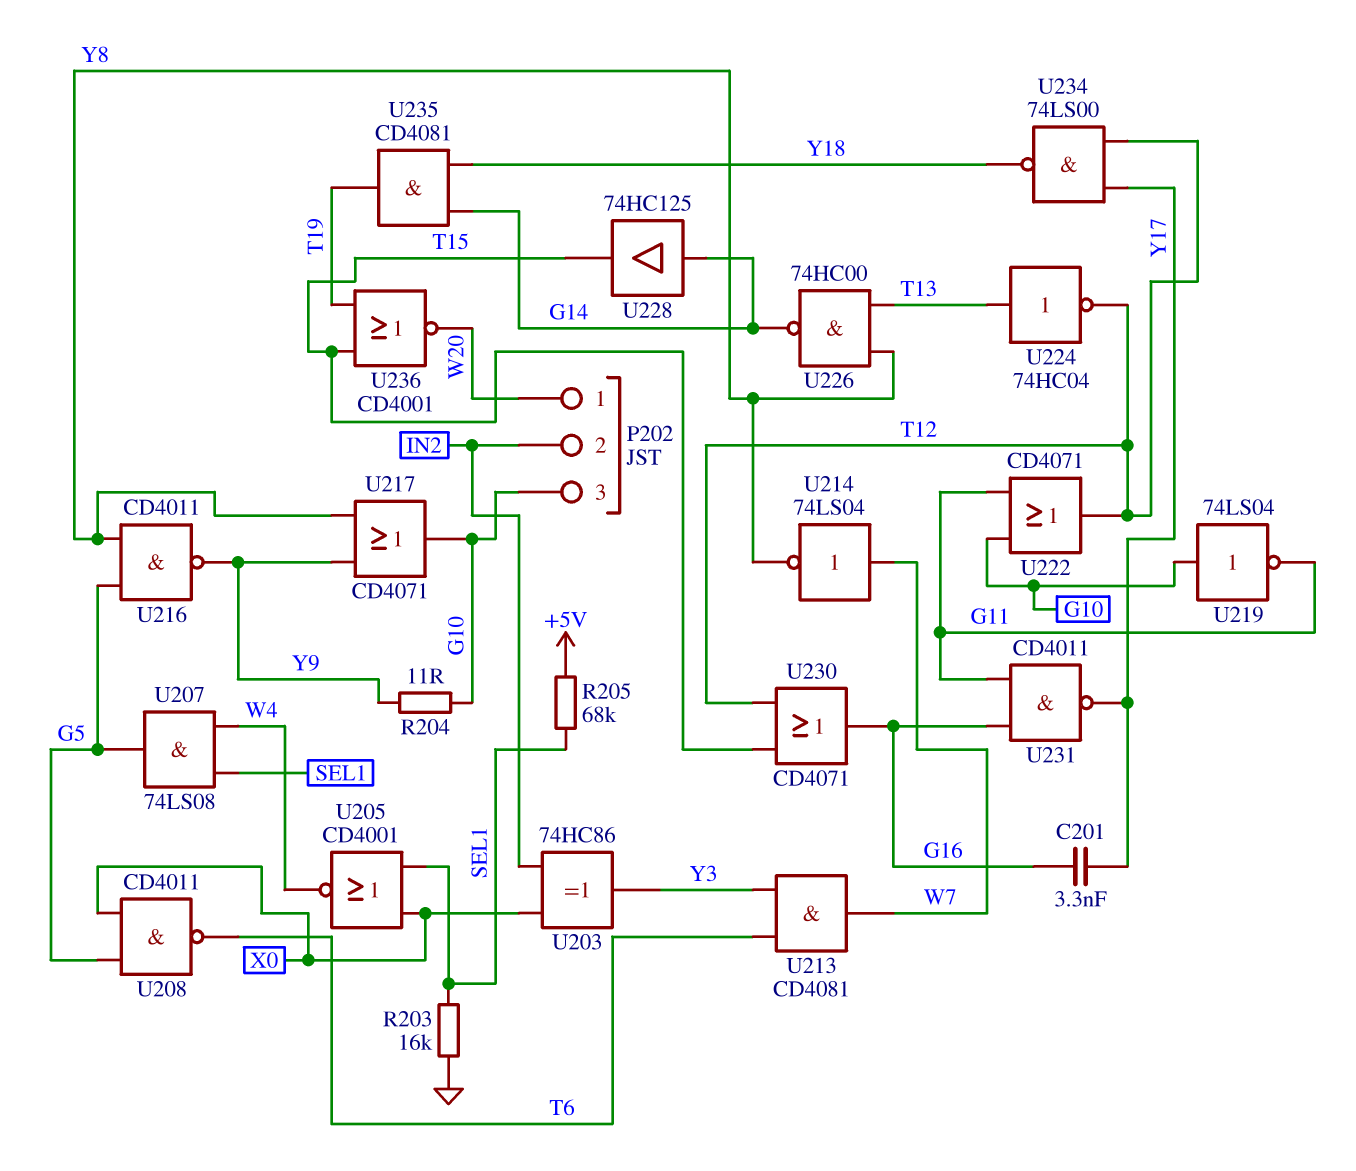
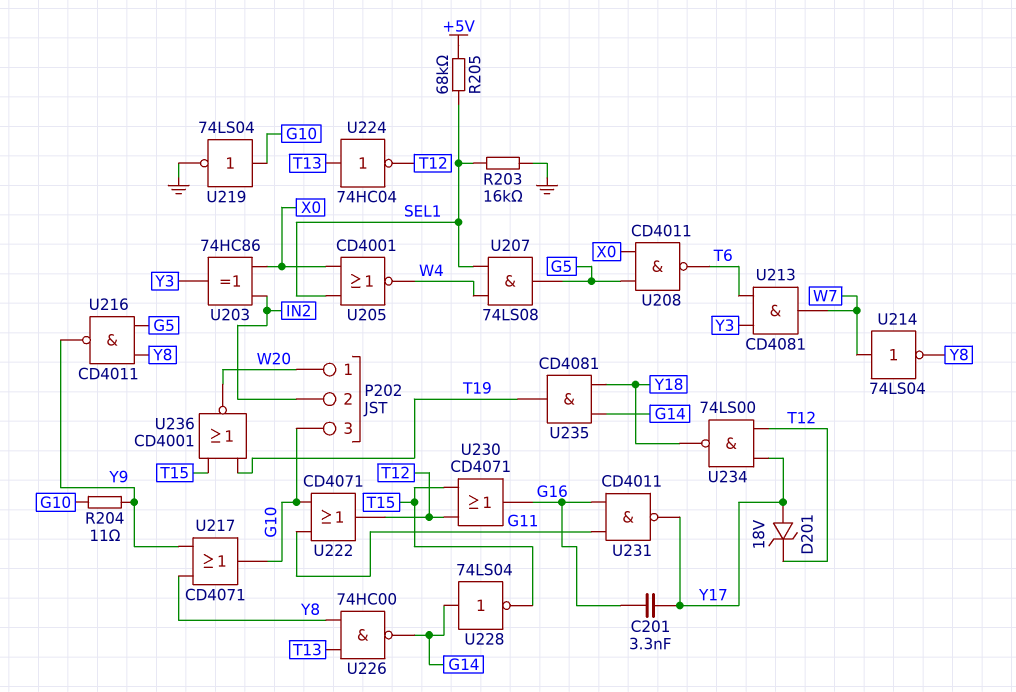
D201: none -> zener 18V (A Y17, K T12)
U219: NOT 74LS04 (in G10, out G11) -> NOT 74LS04 (in G10, out GND)
U228: buffer 74HC125 (in G14, out T15) -> NOT 74LS04 (in G14, out T15)

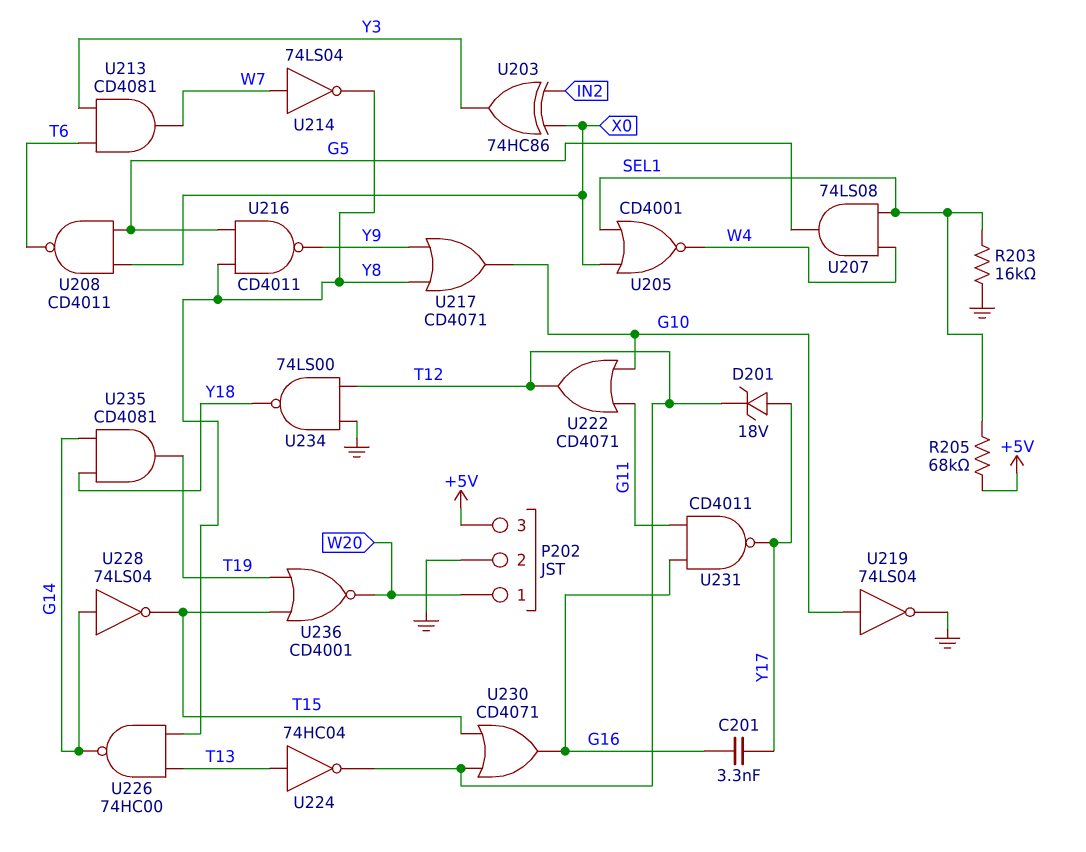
P202 pin 2: IN2 -> GND
P202 pin 3: G10 -> +5V
R204: 11 (G10, Y9) -> none
U234: NAND 74LS00 (in T12, in Y17, out Y18) -> NAND 74LS00 (in GND, in T12, out Y18)

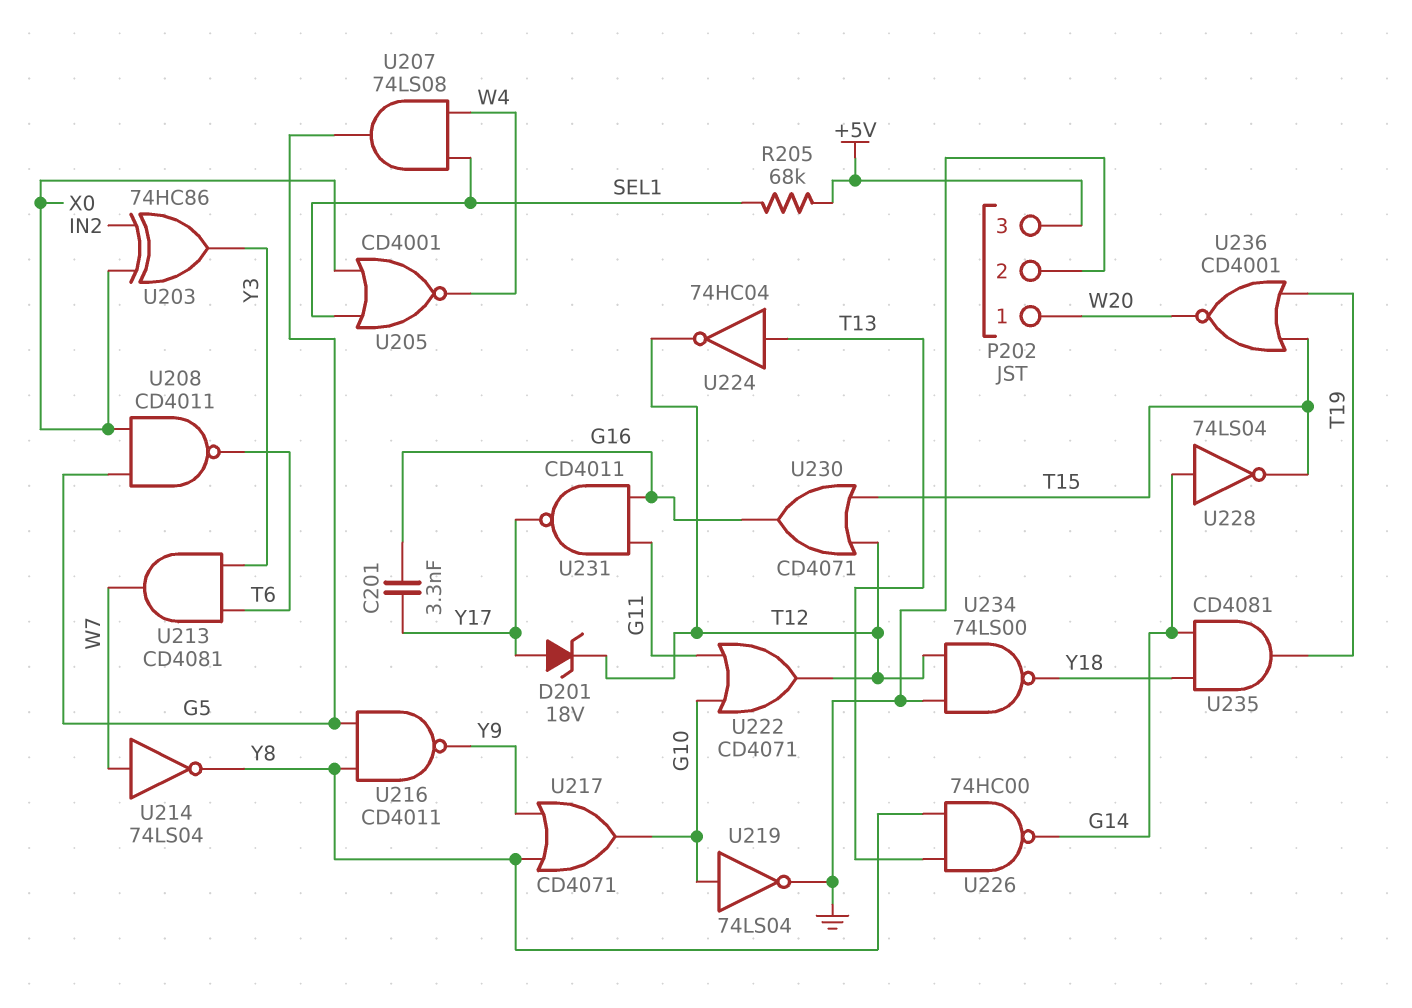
R203: 16k (GND, SEL1) -> none

